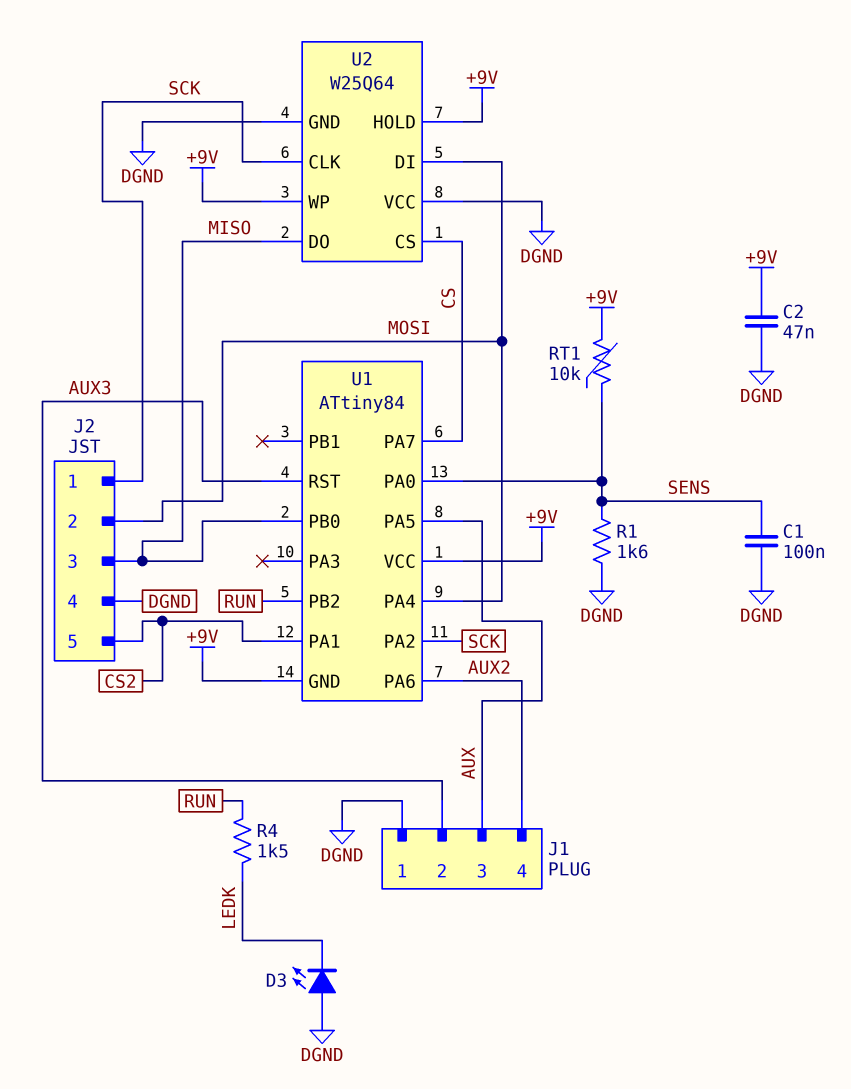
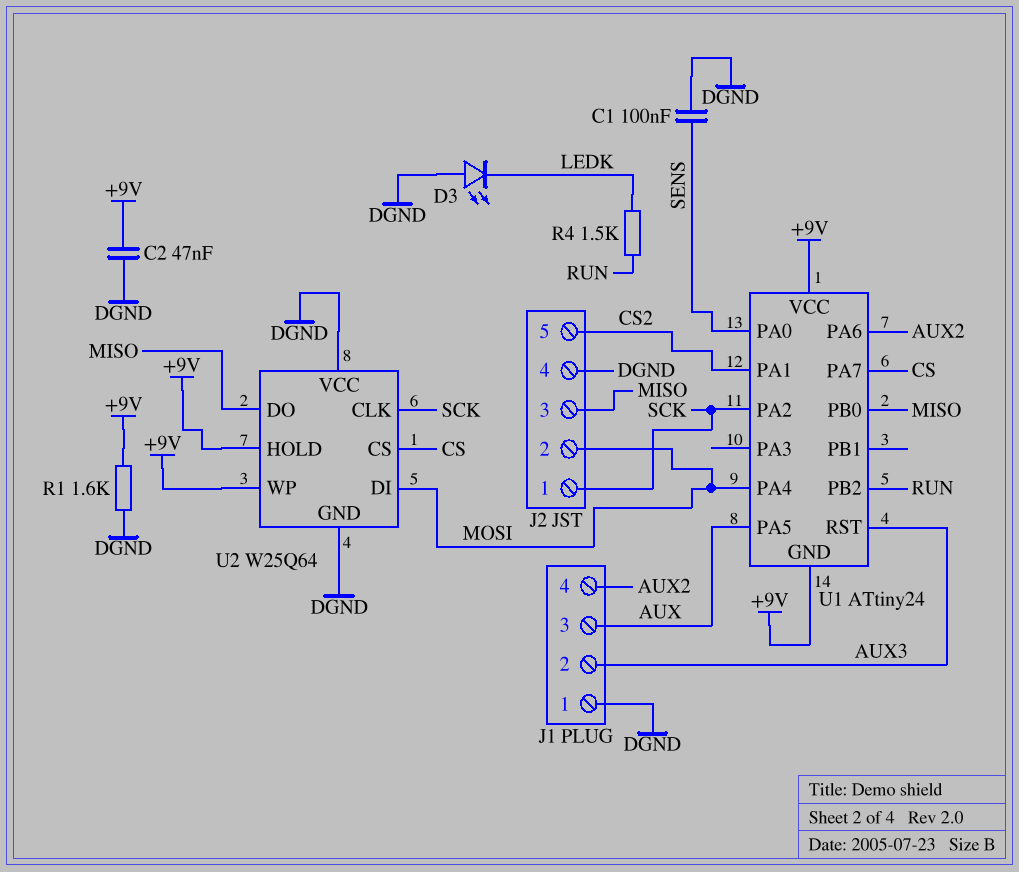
R1: 1.6k (DGND, SENS) -> 1.6k (+9V, DGND)
RT1: 10k (+9V, SENS) -> none
U1: ATtiny84 -> ATtiny24

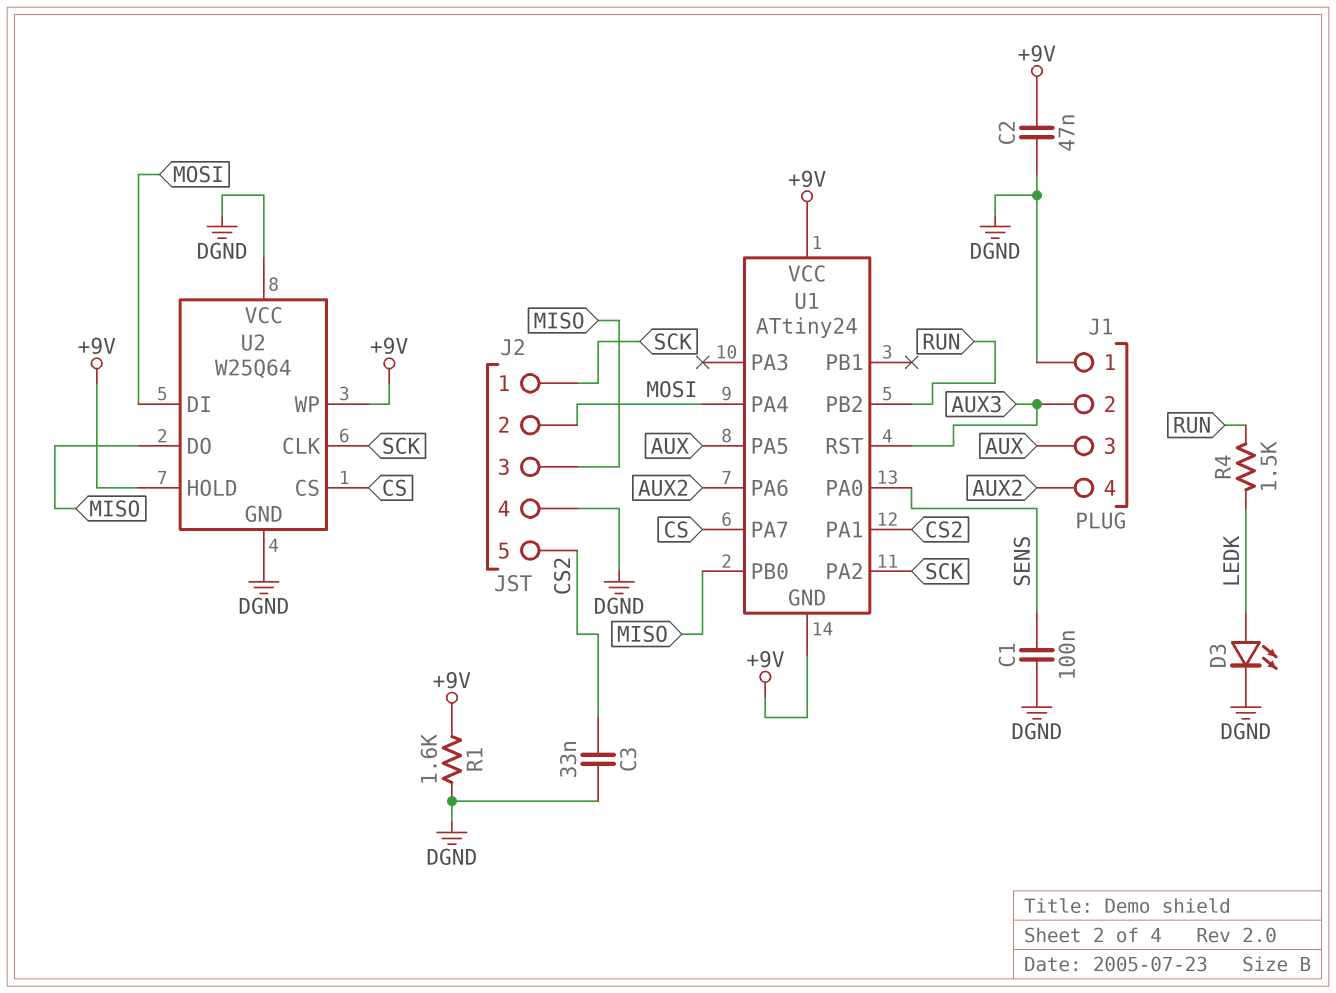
C3: none -> 33nF (CS2, DGND)
D3: LED (A DGND, K LEDK) -> LED (A LEDK, K DGND)

